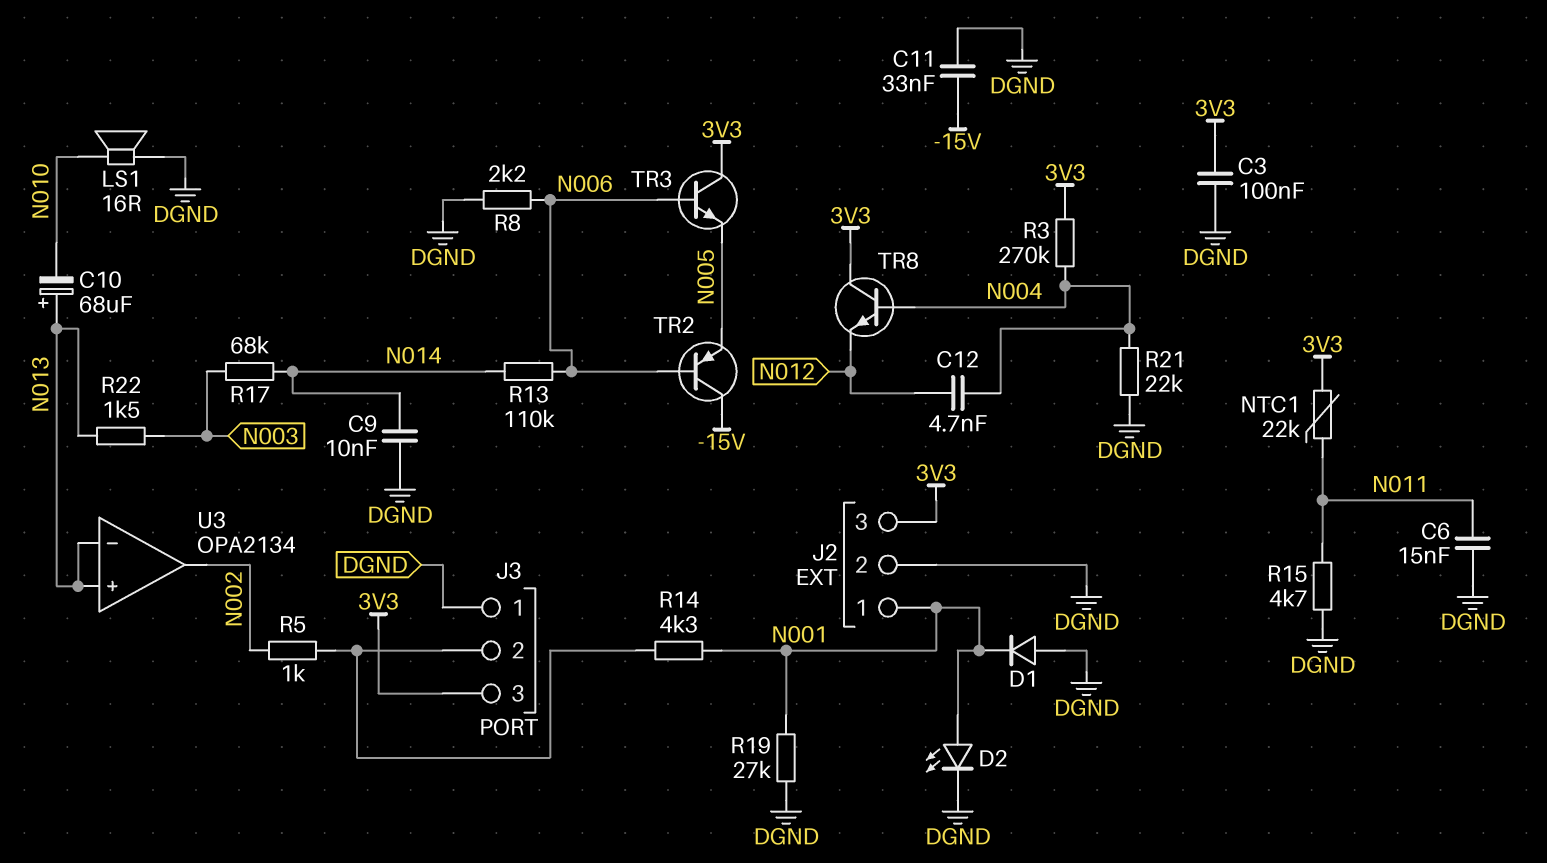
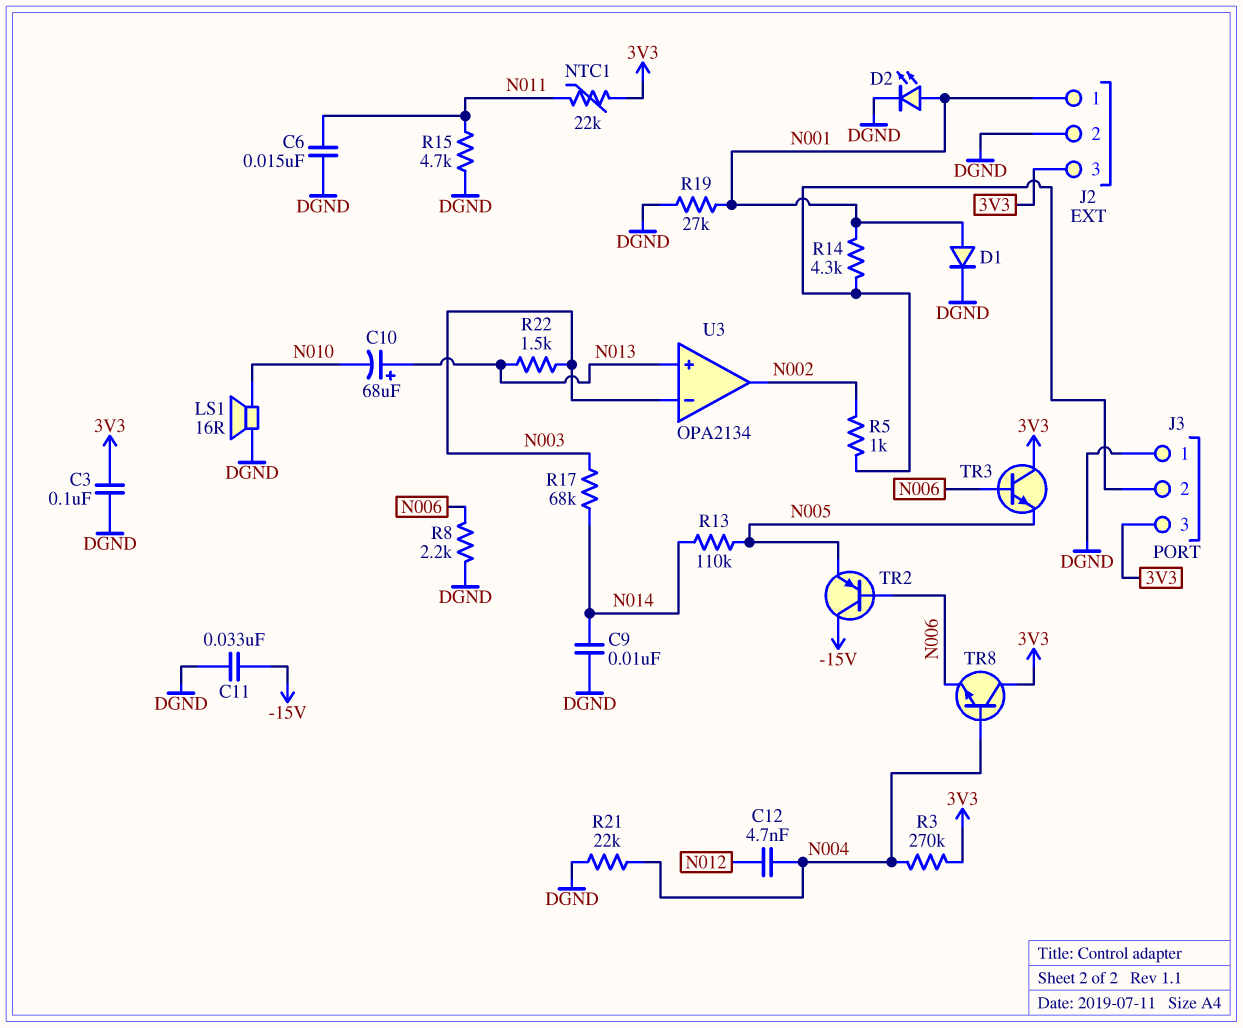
D1: diode (A DGND, K N001) -> diode (A N001, K DGND)
R13: 110k (N006, N014) -> 110k (N005, N014)
TR8: NPN (B N004, C 3V3, E N012) -> NPN (B N004, C 3V3, E N006)
U3 pin in-: N013 -> N003

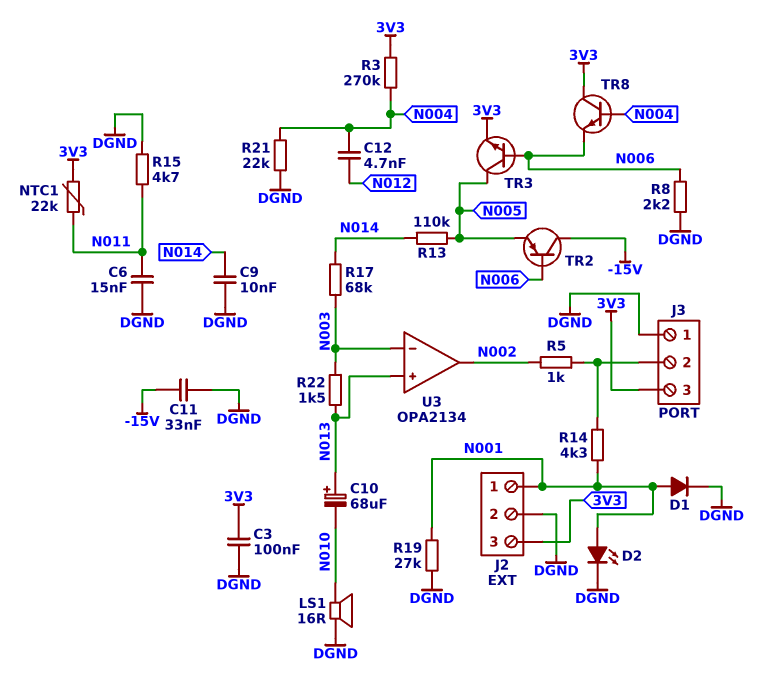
TR3: NPN (B N006, C 3V3, E N005) -> NPN (B N006, C N005, E 3V3)

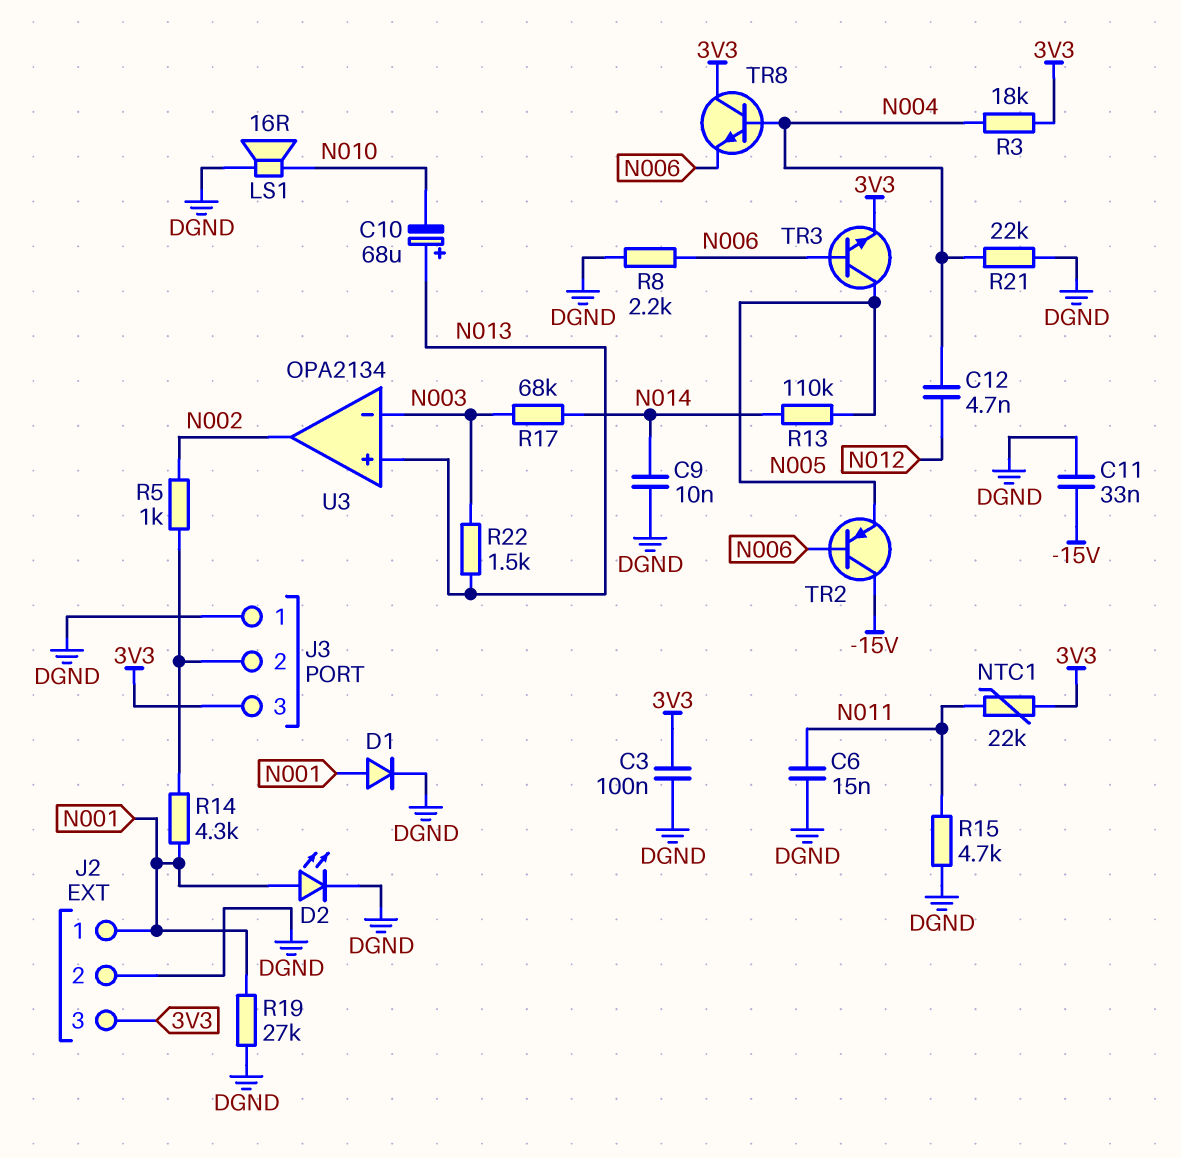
R3: 270k (3V3, N004) -> 18k (3V3, N004)

